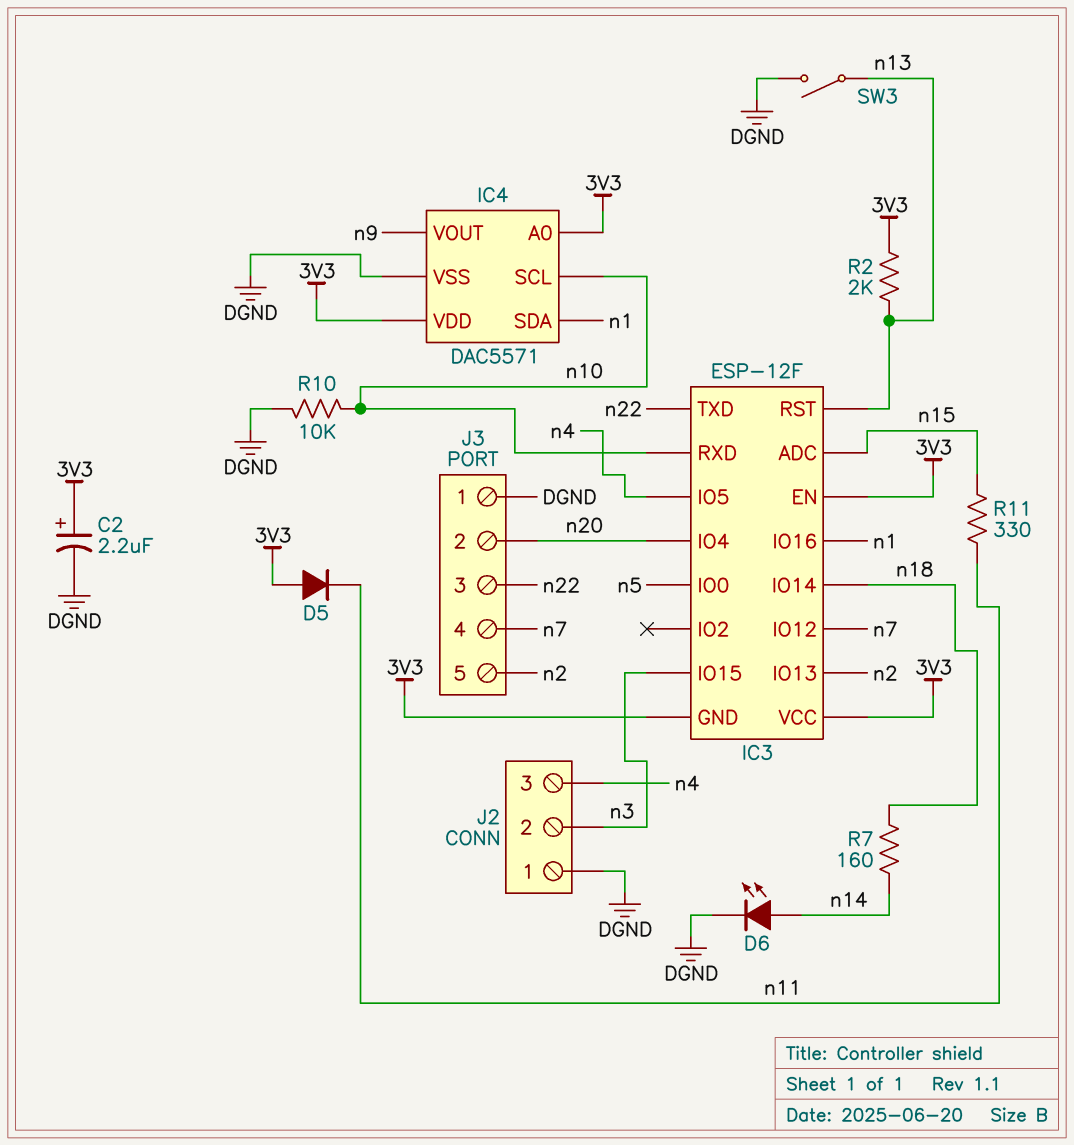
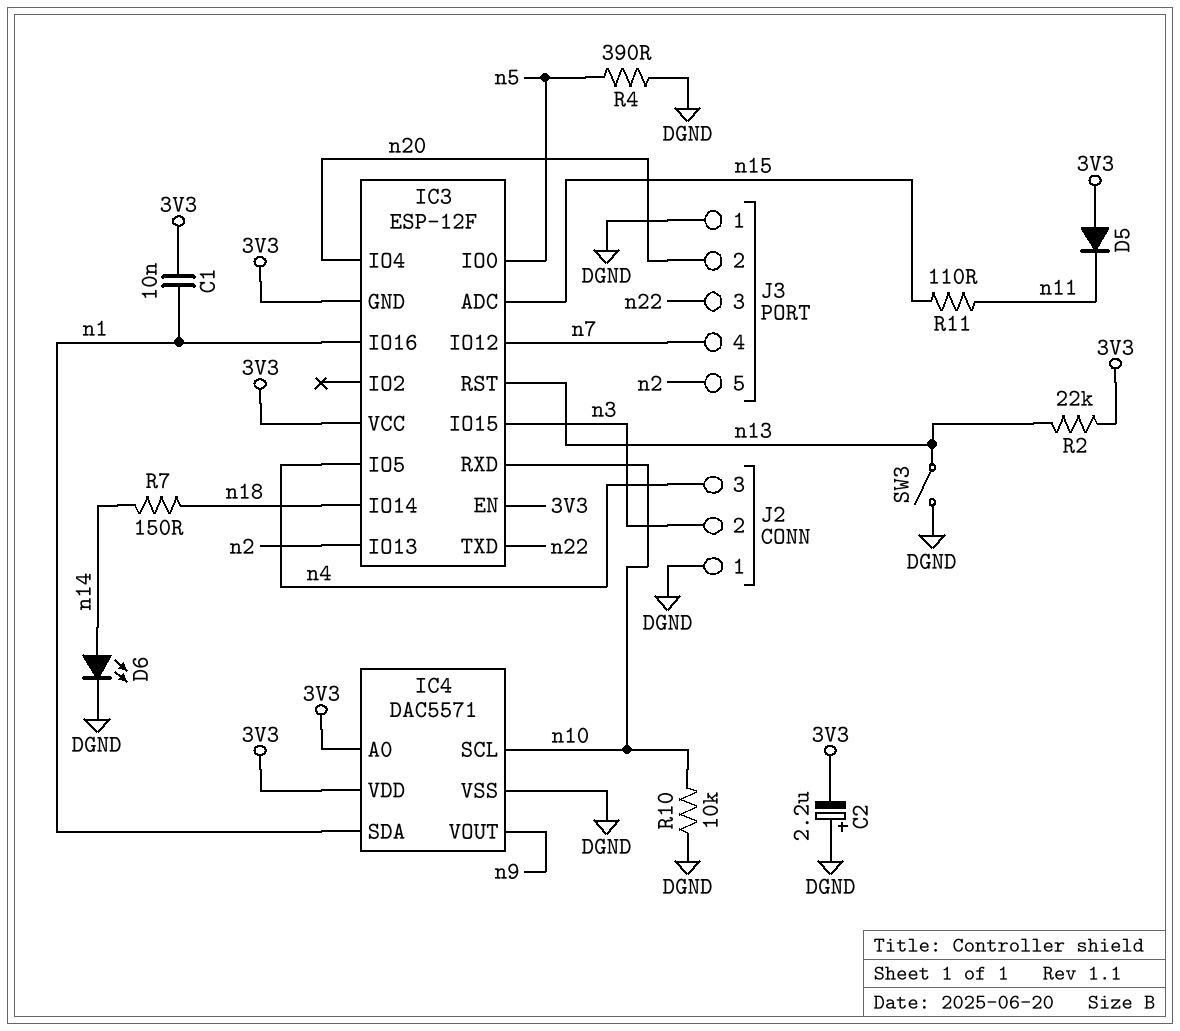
C1: none -> 10nF (3V3, n1)
C2: 2.2uF (plus 3V3, minus DGND) -> 2.2uF (plus DGND, minus 3V3)
R2: 2k (3V3, n13) -> 22k (3V3, n13)
R4: none -> 390 (DGND, n5)
R7: 160 (n14, n18) -> 150 (n14, n18)
R11: 330 (n11, n15) -> 110 (n11, n15)

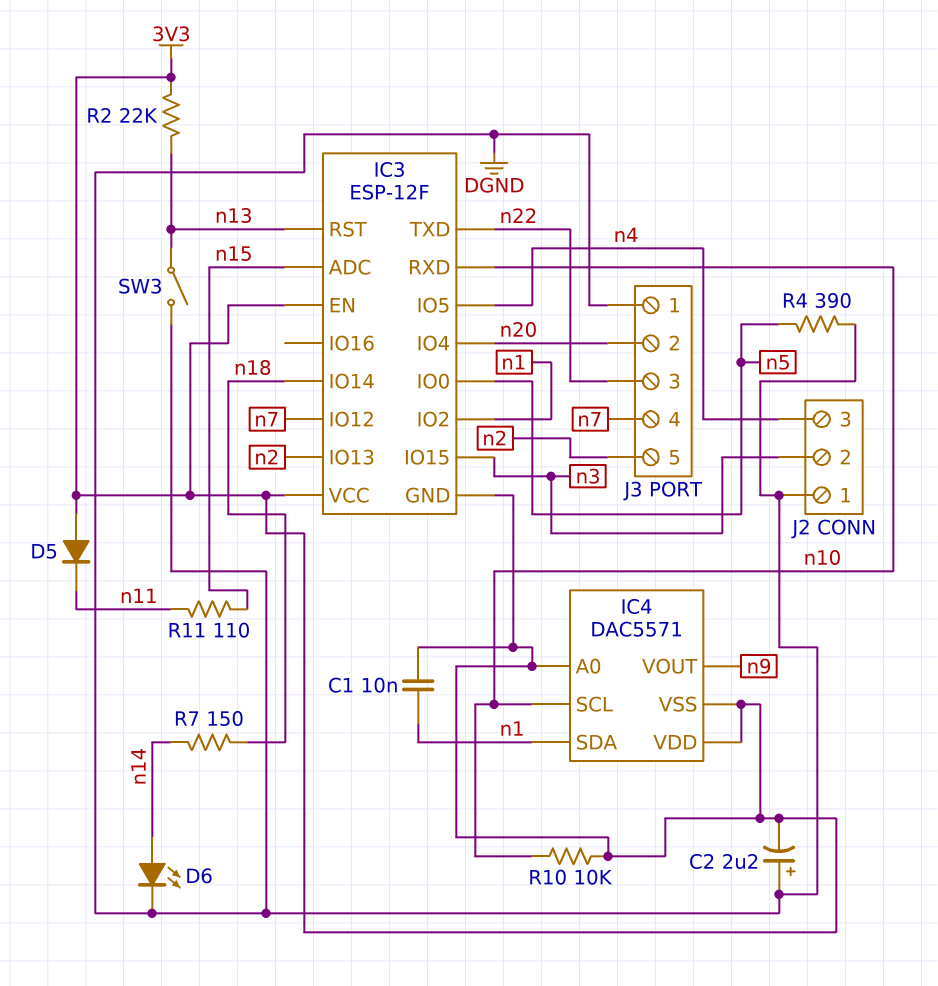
IC3 pin IO2: none -> n1
IC3 pin IO16: n1 -> none
IC4 pin VSS: DGND -> 3V3
R10: 10k (DGND, n10) -> 10k (3V3, n10)

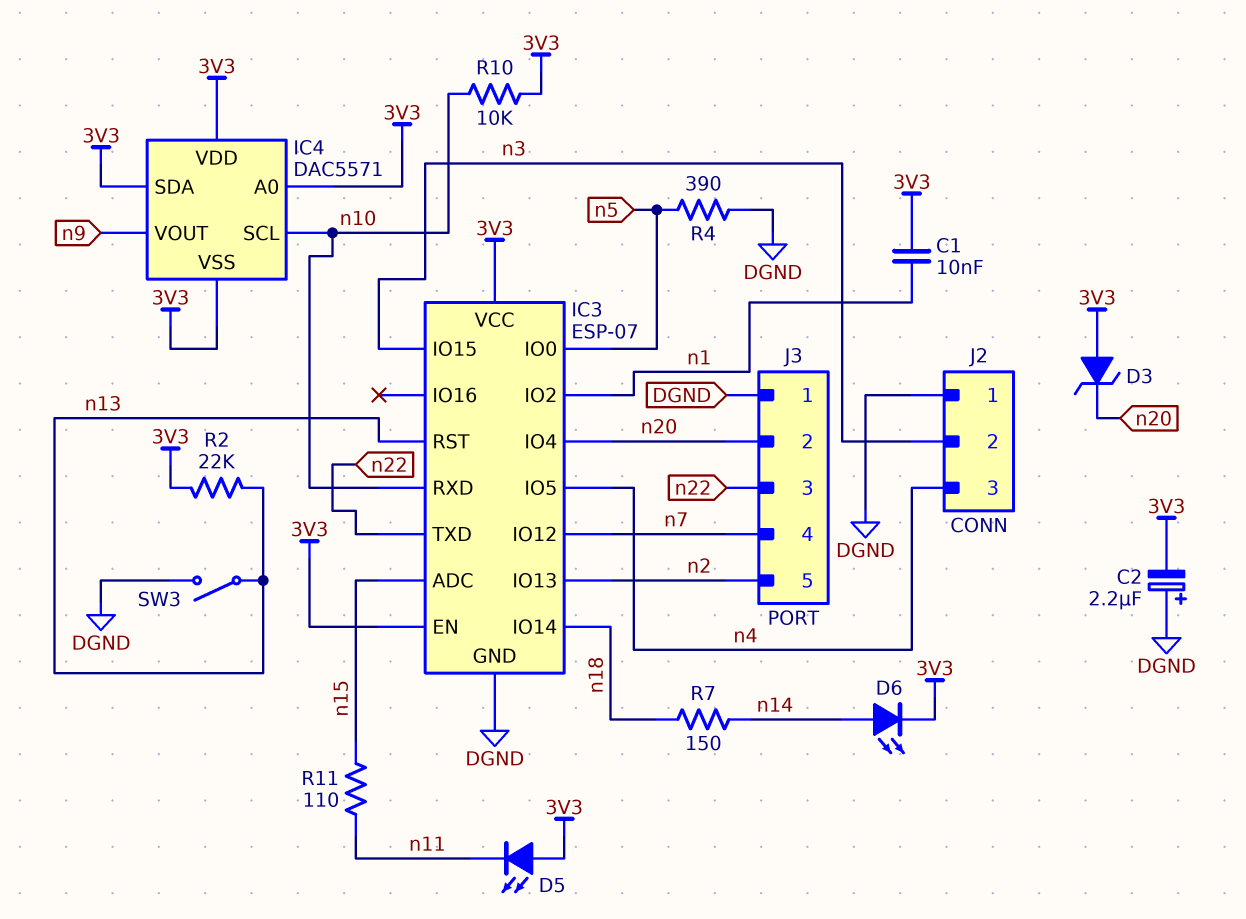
D3: none -> zener (A 3V3, K n20)
D5: diode (A 3V3, K n11) -> LED (A 3V3, K n11)
D6: LED (A n14, K DGND) -> LED (A n14, K 3V3)
IC3: ESP-12F -> ESP-07
IC3 pin GND: 3V3 -> DGND
IC4 pin SDA: n1 -> 3V3

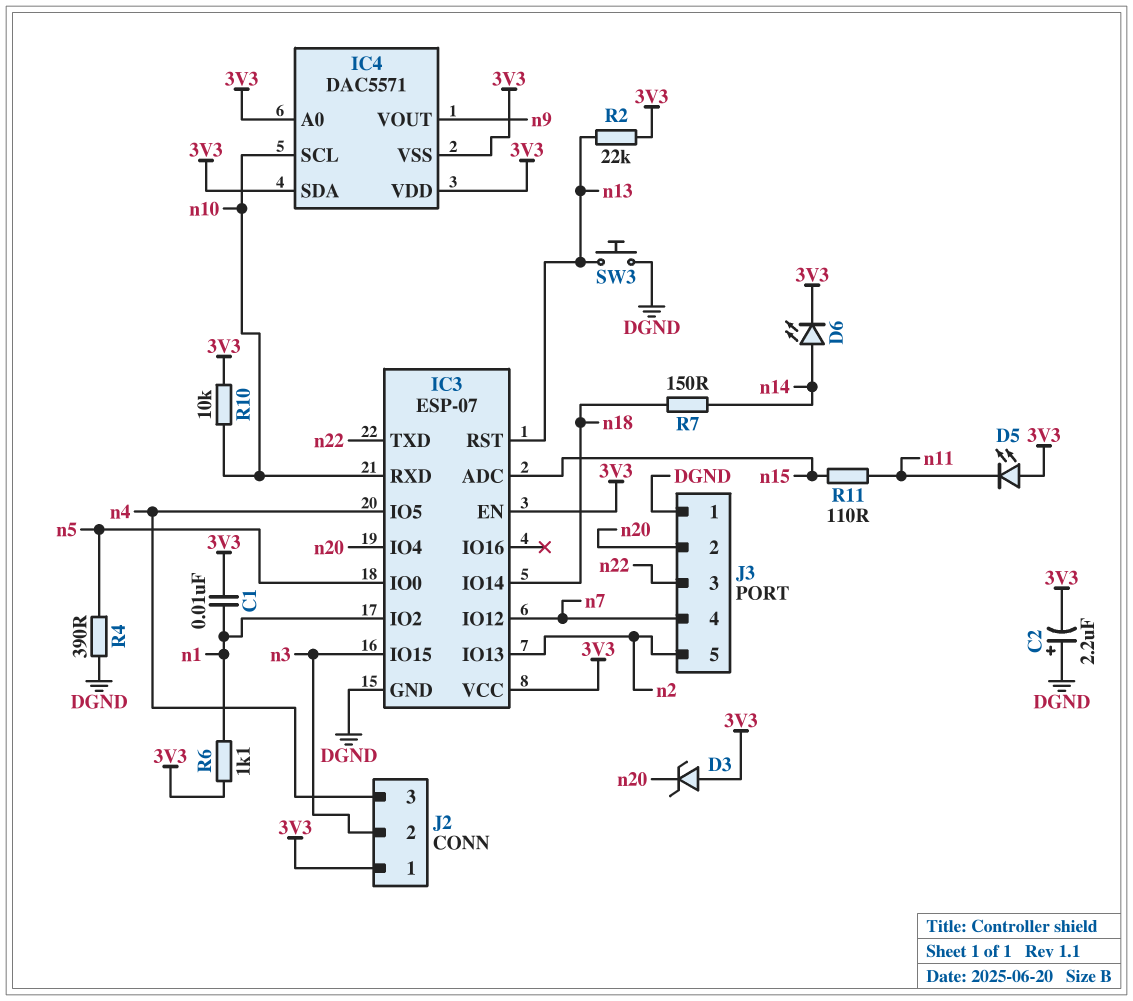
J2 pin 1: DGND -> 3V3
R6: none -> 1.1k (3V3, n1)
SW3: switch (DGND, n13) -> button (DGND, n13)

